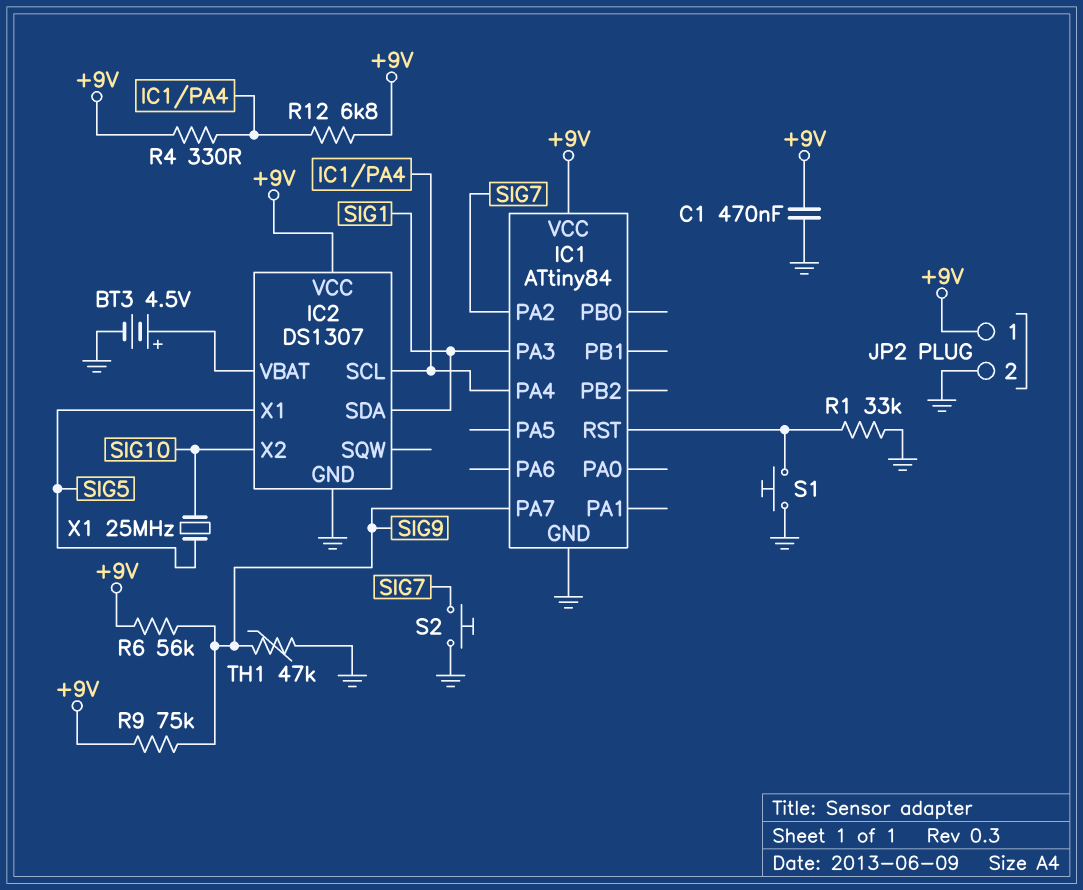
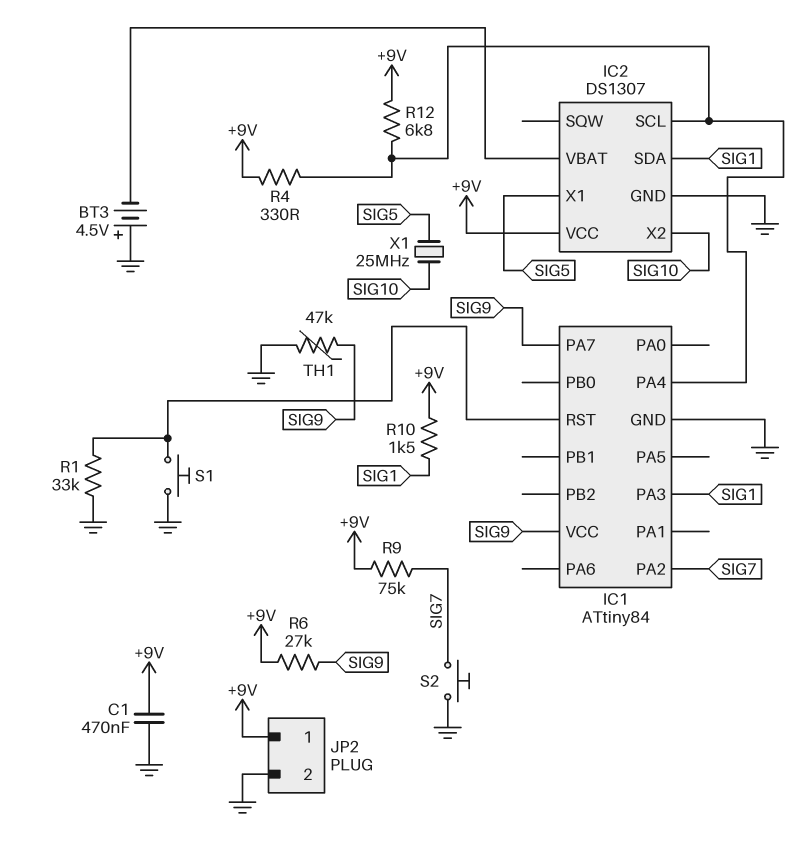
BT3: 4.5V (plus IC2/VBAT, minus GND) -> 4.5V (plus GND, minus IC2/VBAT)
IC1 pin VCC: +9V -> SIG9
R6: 56k (+9V, SIG9) -> 27k (+9V, SIG9)
R9: 75k (+9V, SIG9) -> 75k (+9V, SIG7)
R10: none -> 1.5k (+9V, SIG1)

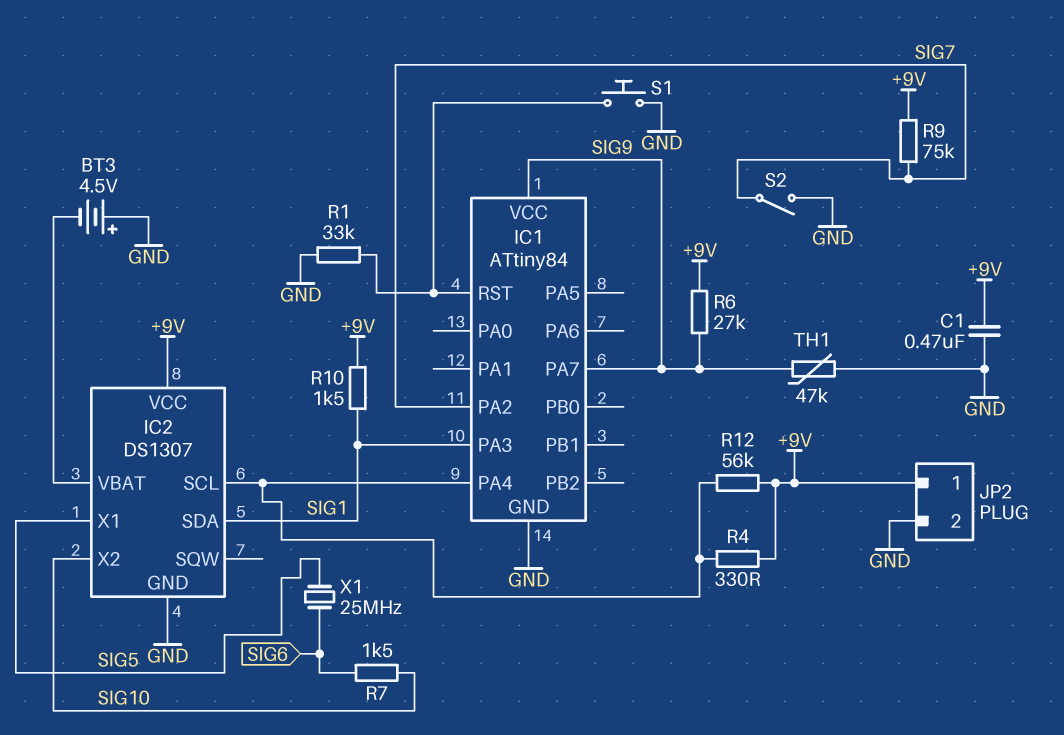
R7: none -> 1.5k (SIG6, SIG10)
R12: 6.8k (+9V, IC1/PA4) -> 56k (+9V, IC1/PA4)
S2: button (GND, SIG7) -> switch (GND, SIG7)
X1: 25MHz (SIG5, SIG10) -> 25MHz (SIG5, SIG6)

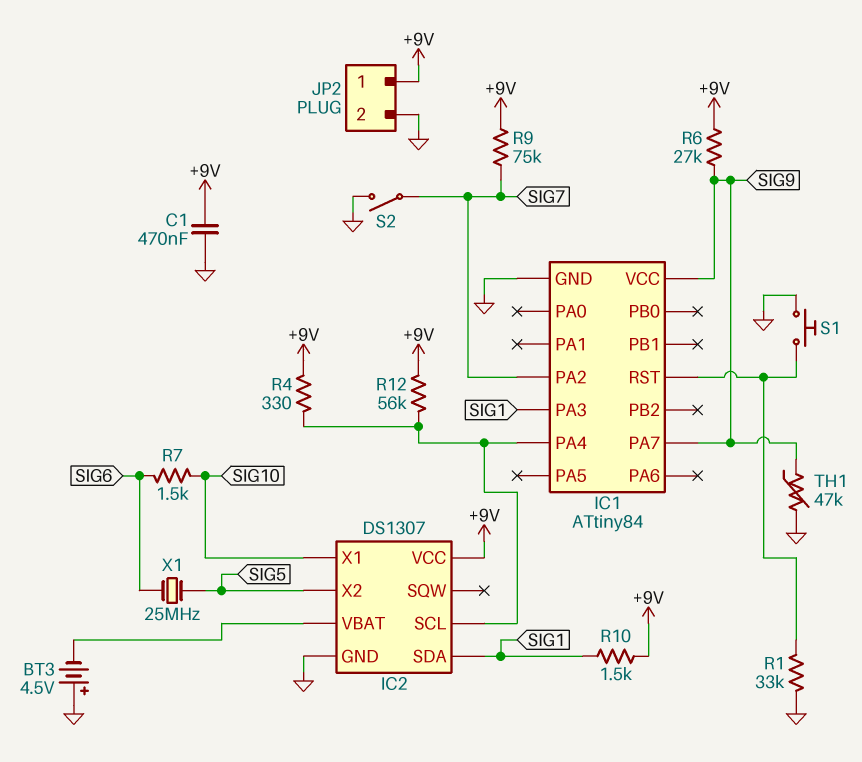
IC2 pin X1: SIG5 -> SIG10
IC2 pin X2: SIG10 -> SIG5

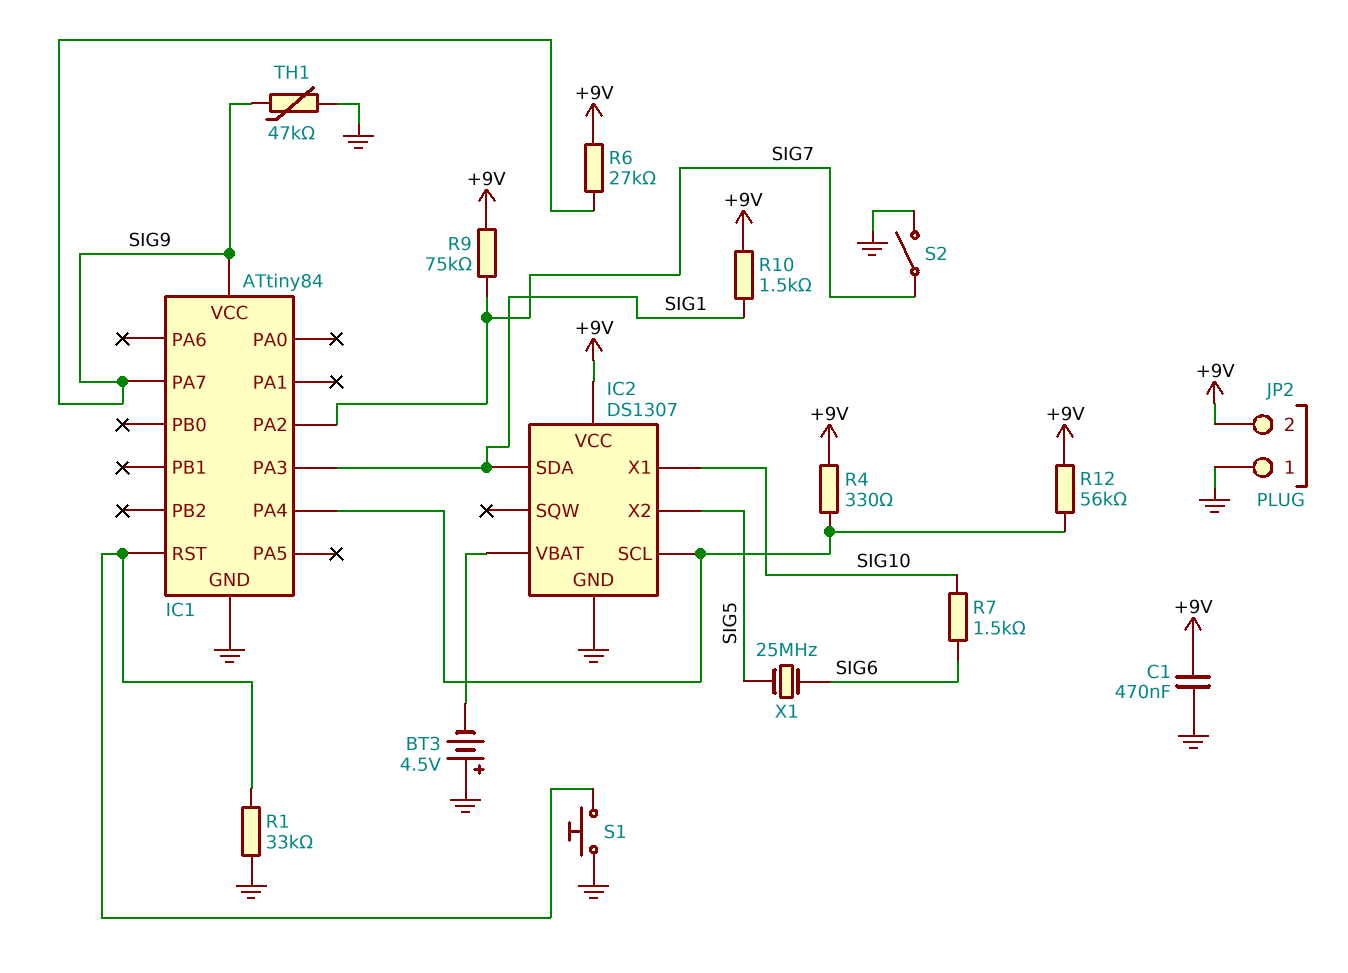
JP2 pin 1: +9V -> GND
JP2 pin 2: GND -> +9V

